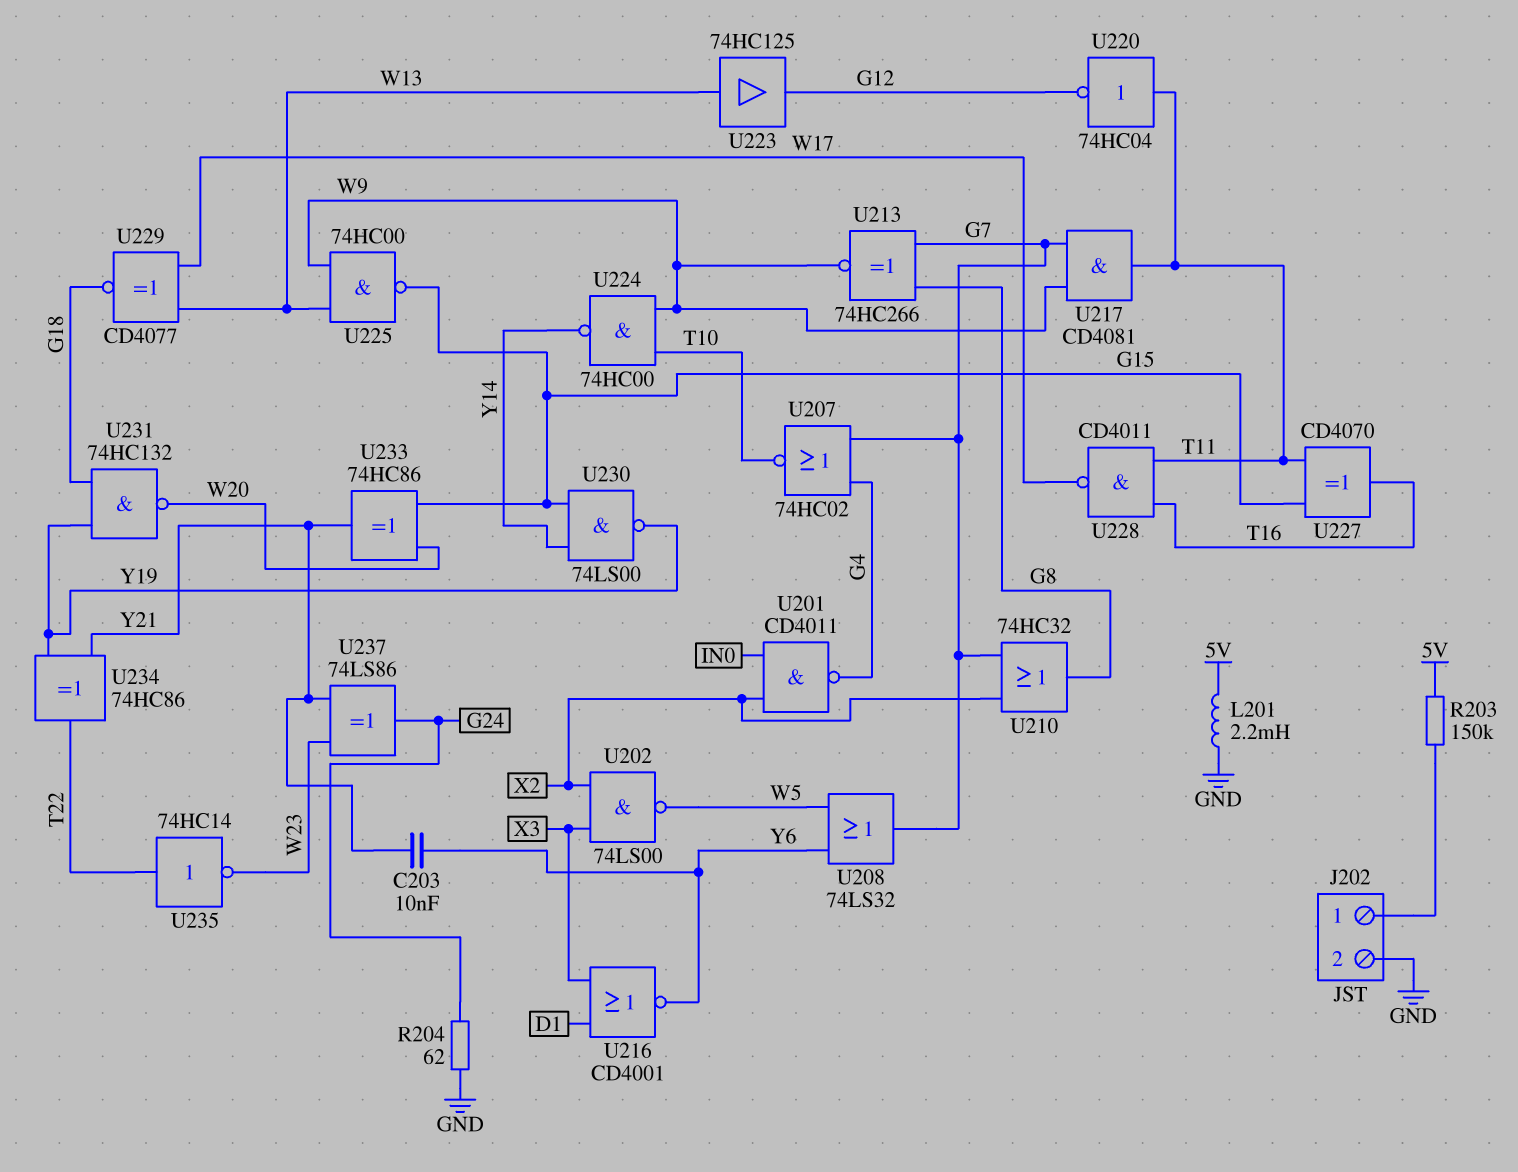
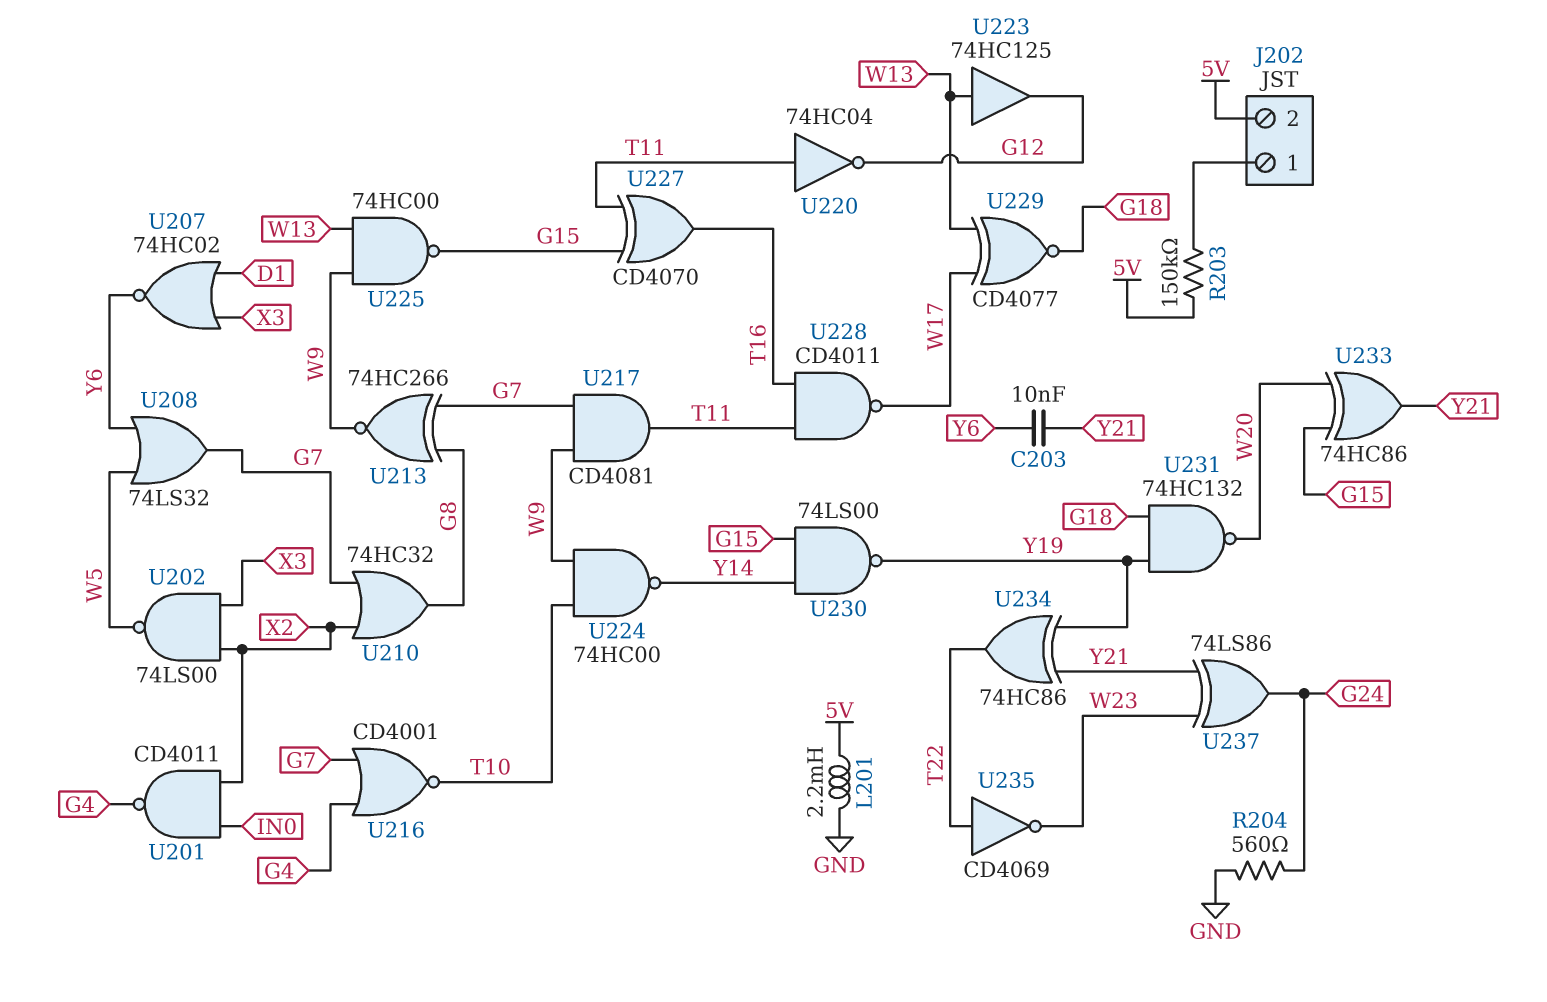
J202 pin 2: GND -> 5V
R204: 62 (G24, GND) -> 560 (G24, GND)
U207: NOR 74HC02 (in G4, in G7, out T10) -> NOR 74HC02 (in D1, in X3, out Y6)
U216: NOR CD4001 (in D1, in X3, out Y6) -> NOR CD4001 (in G4, in G7, out T10)
U235: NOT 74HC14 (in T22, out W23) -> NOT CD4069 (in T22, out W23)

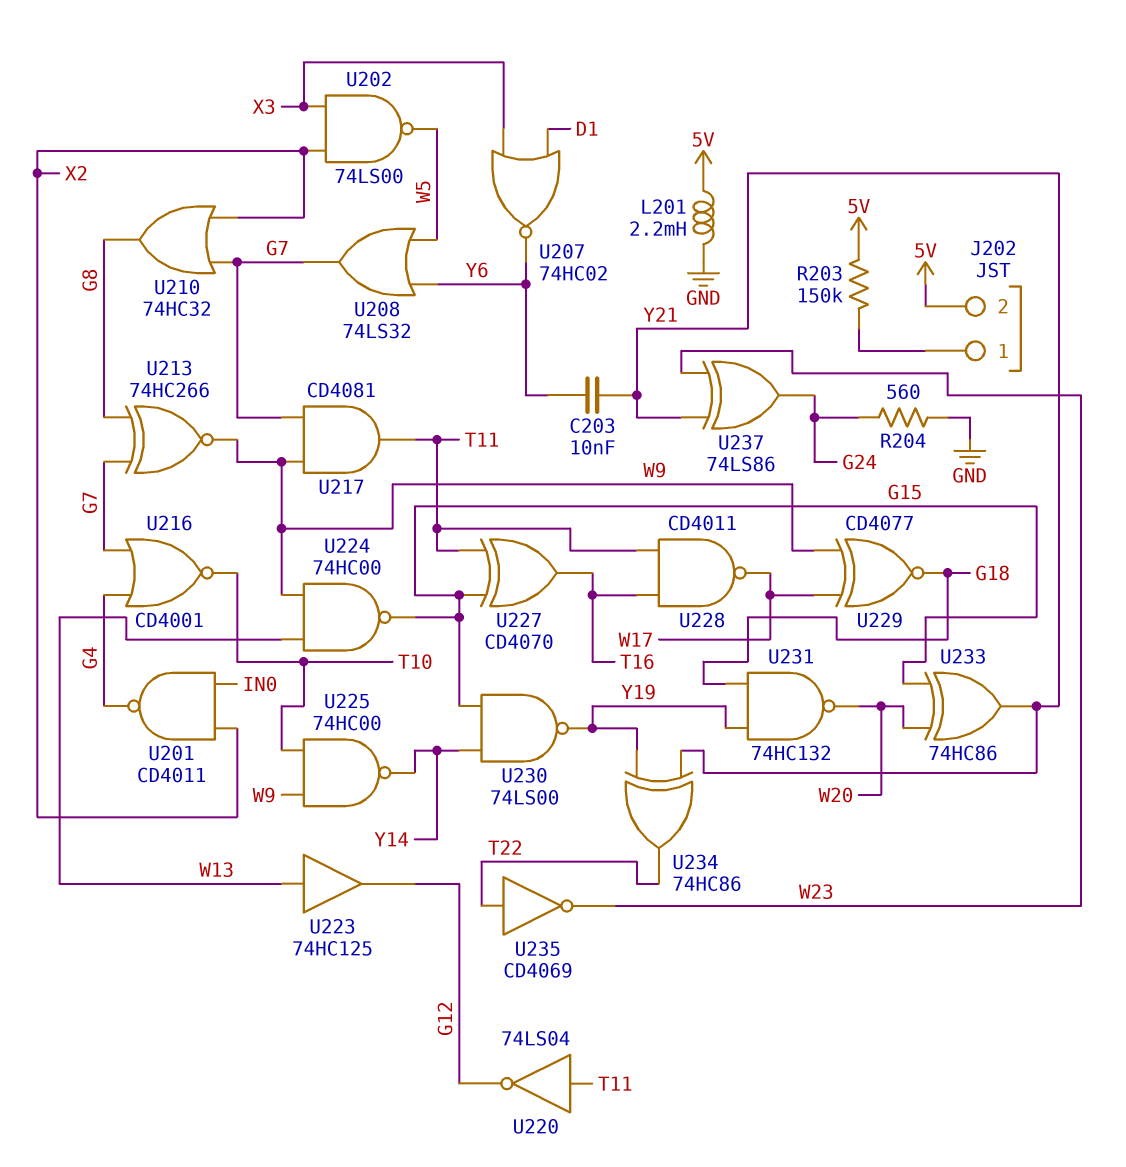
U220: NOT 74HC04 (in T11, out G12) -> NOT 74LS04 (in T11, out G12)
U224: NAND 74HC00 (in T10, in W9, out Y14) -> NAND 74HC00 (in W9, in W13, out G15)
U225: NAND 74HC00 (in W9, in W13, out G15) -> NAND 74HC00 (in T10, in W9, out Y14)
U229: XNOR CD4077 (in W13, in W17, out G18) -> XNOR CD4077 (in W9, in W17, out G18)

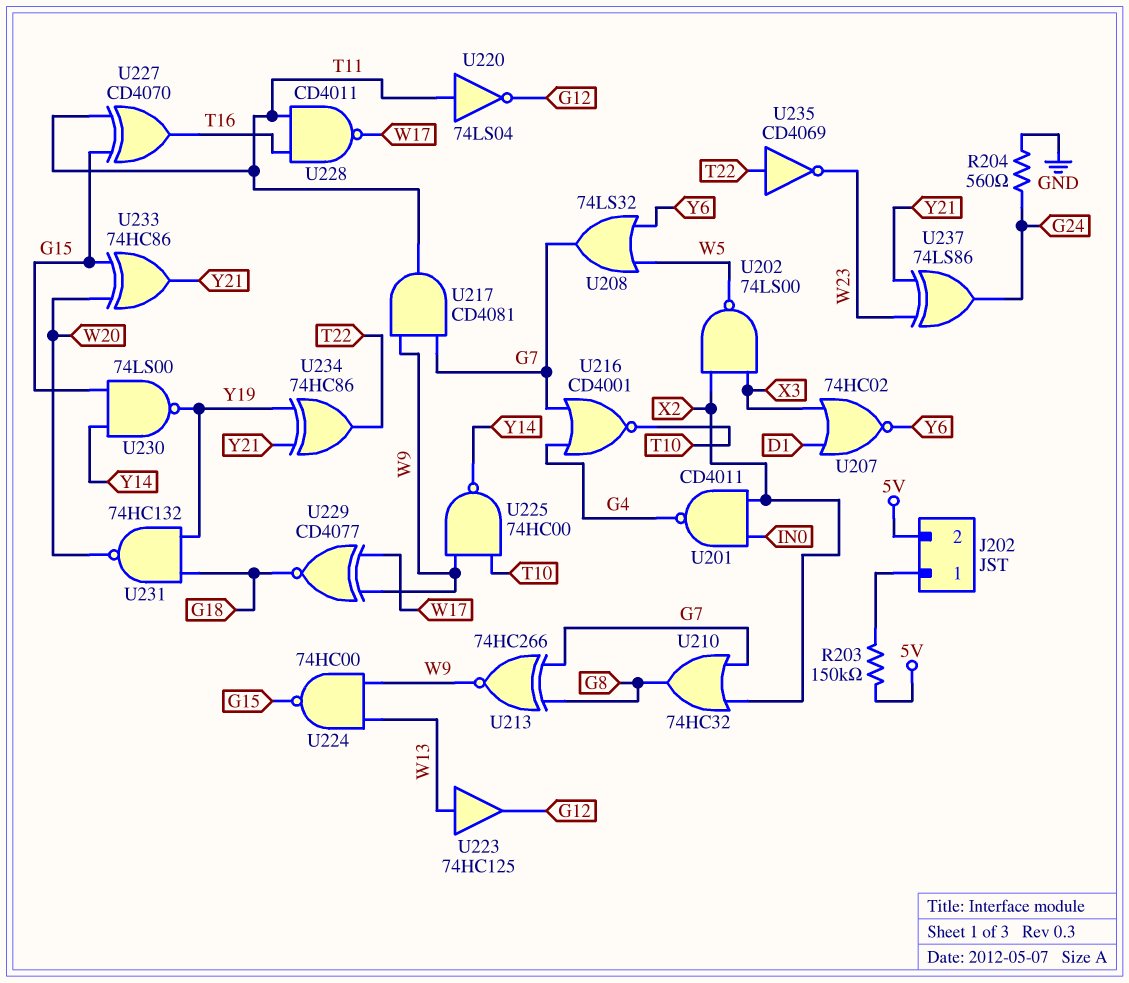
C203: 10nF (Y6, Y21) -> none
L201: 2.2mH (5V, GND) -> none

